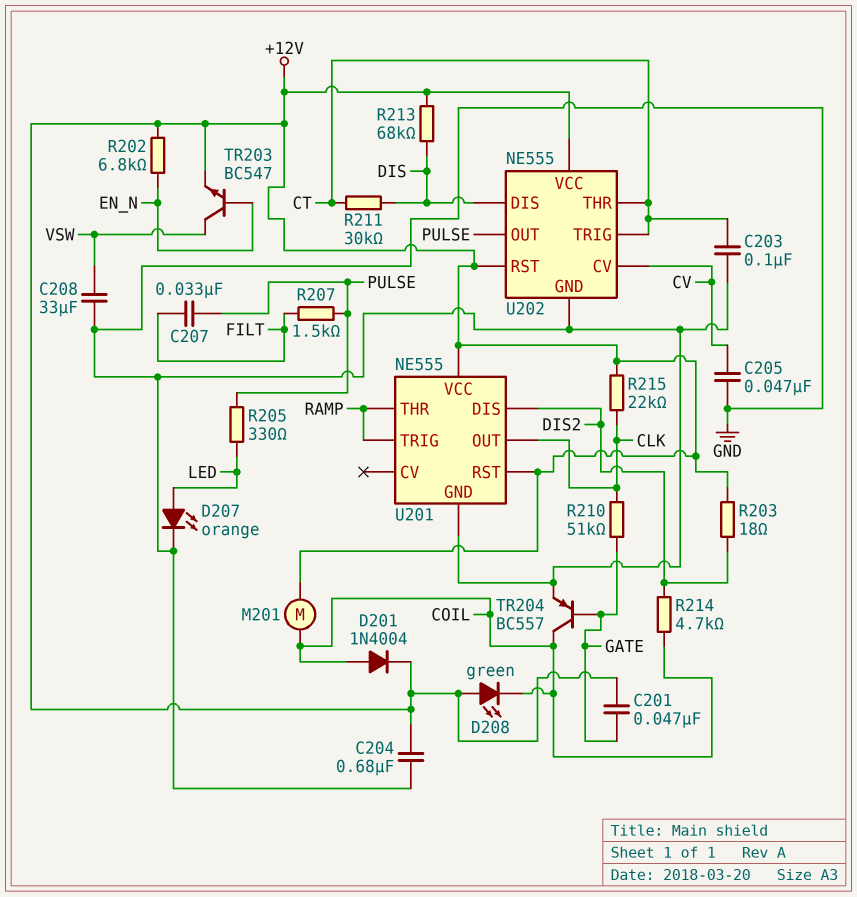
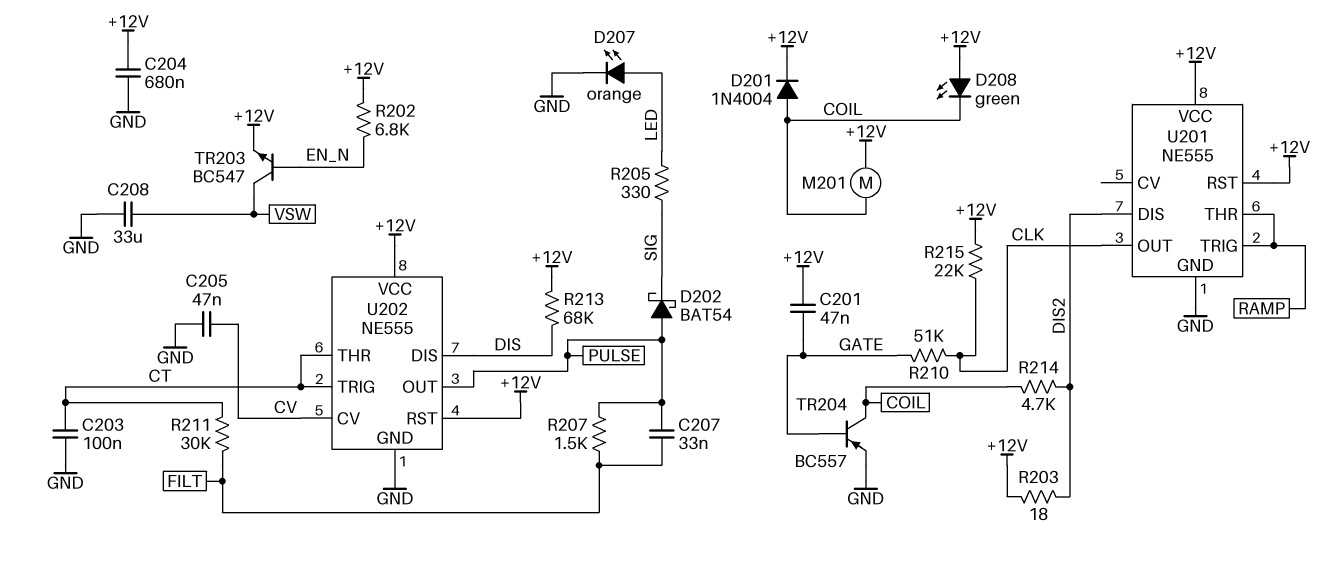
D202: none -> schottky BAT54 (A PULSE, K SIG)
R205: 330 (LED, PULSE) -> 330 (LED, SIG)
R211: 30k (CT, DIS) -> 30k (CT, FILT)

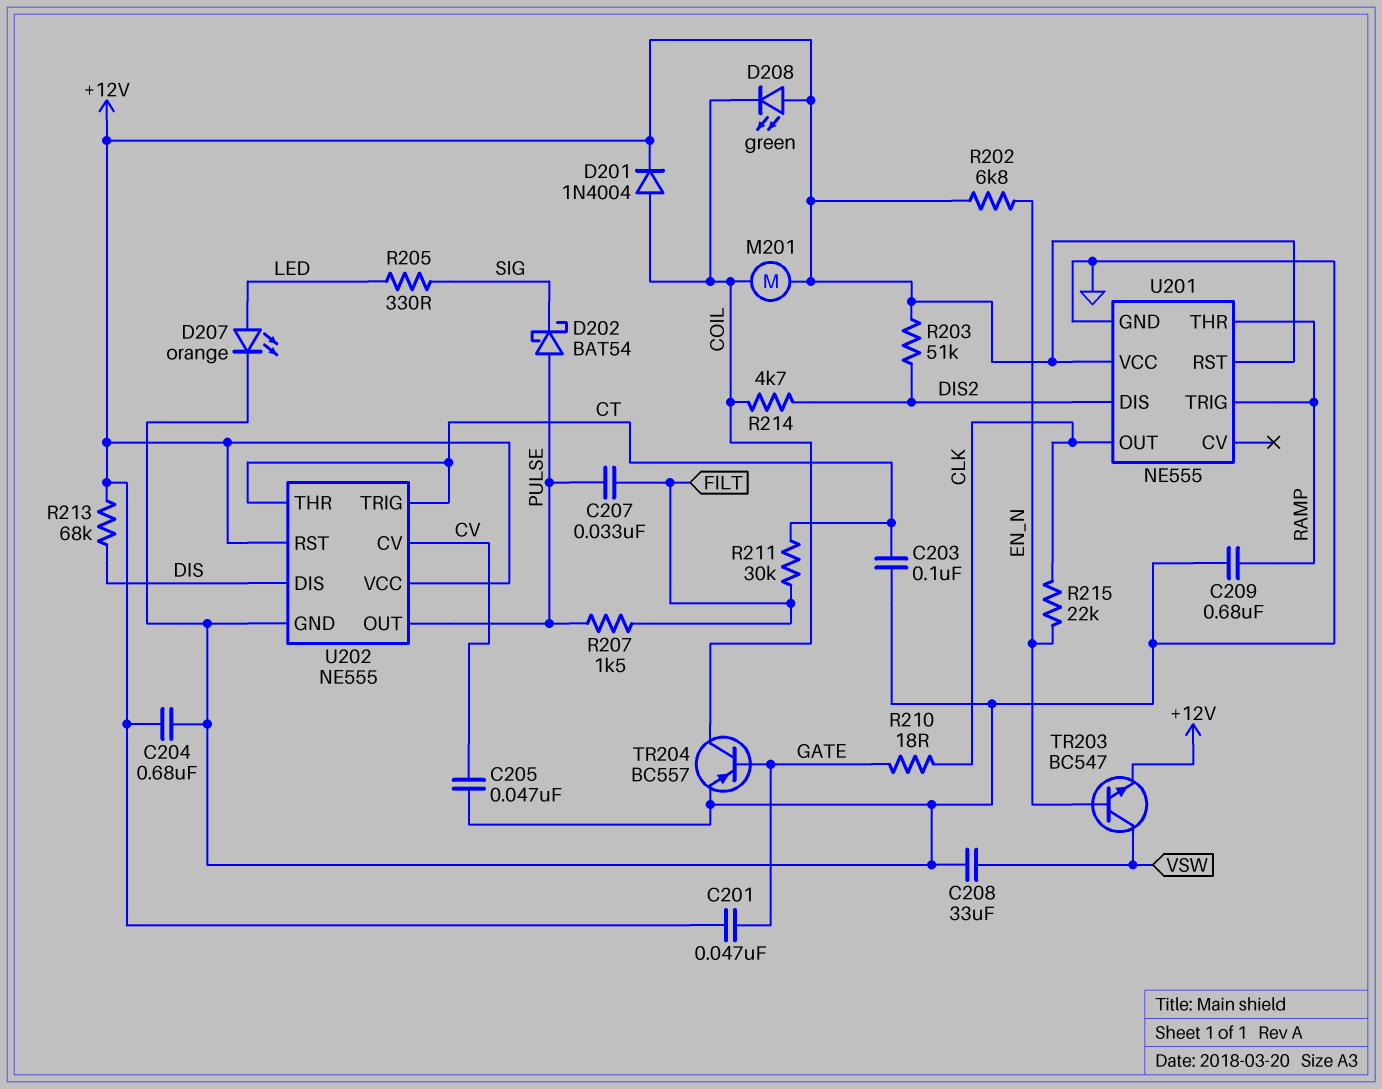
C209: none -> 680nF (GND, RAMP)
R203: 18 (+12V, DIS2) -> 51k (+12V, DIS2)
R210: 51k (CLK, GATE) -> 18 (CLK, GATE)
R215: 22k (+12V, CLK) -> 22k (CLK, EN_N)

